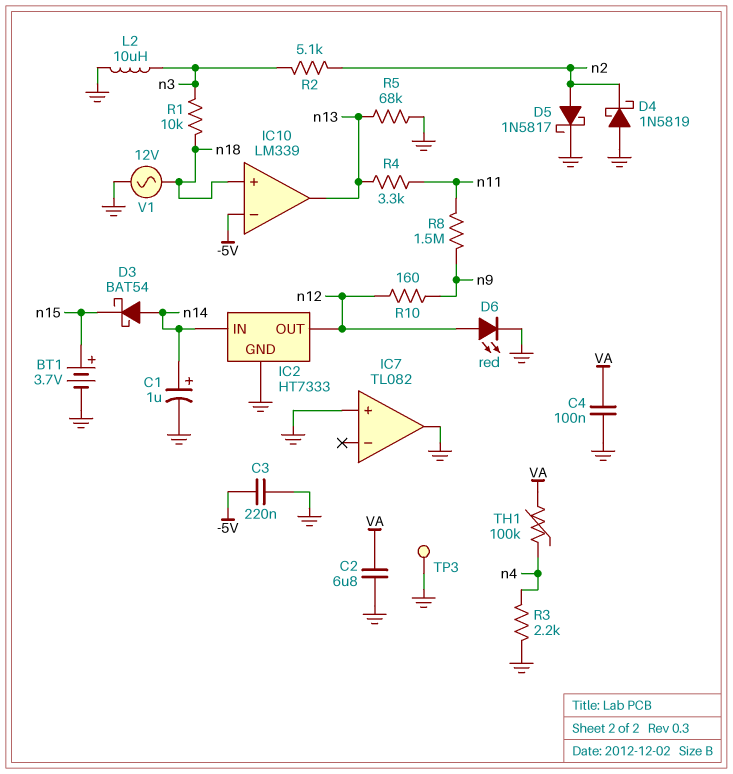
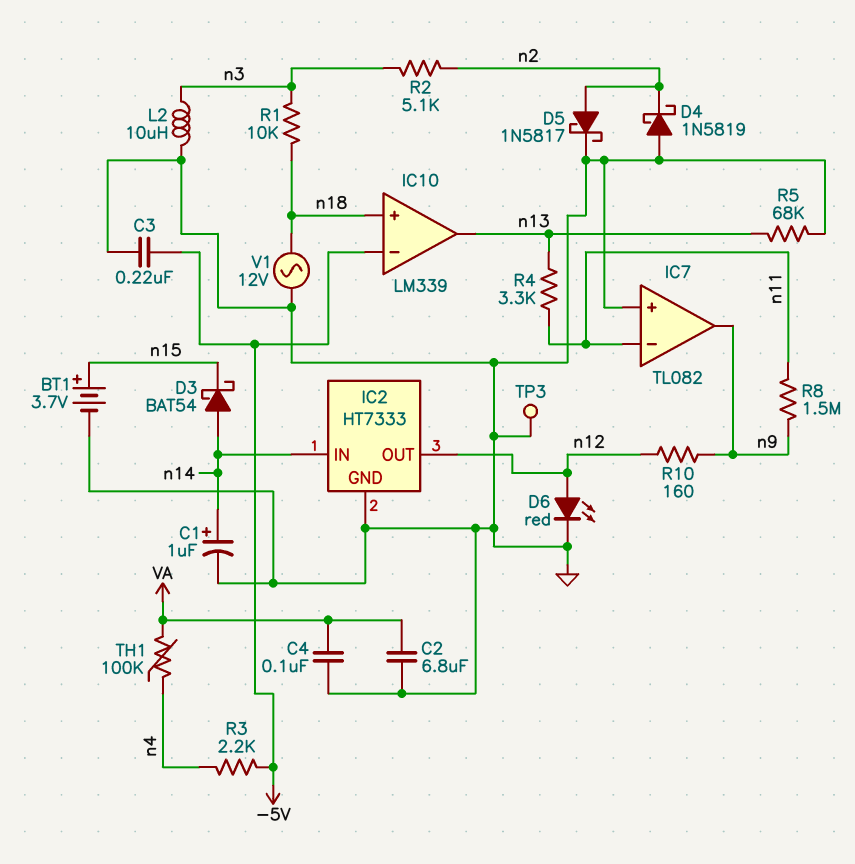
IC7 pin in-: none -> n11
IC7 pin out: GND -> n9
R3: 2.2k (GND, n4) -> 2.2k (-5V, n4)

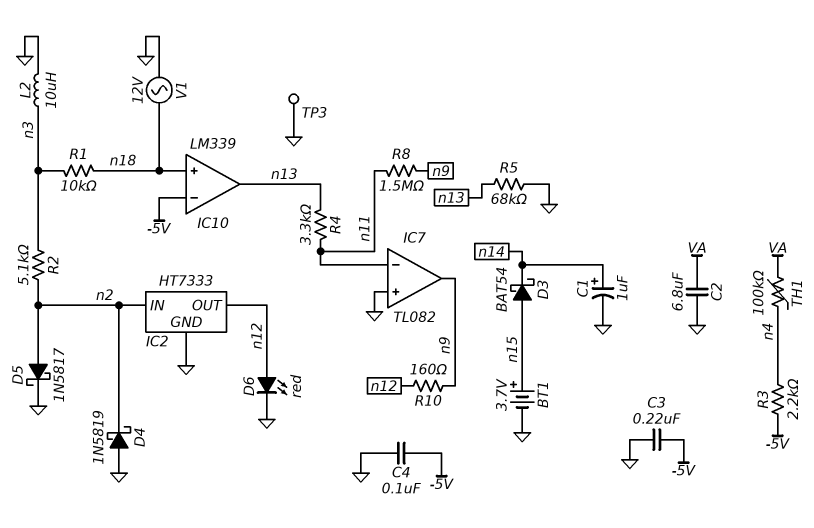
C4: 100nF (GND, VA) -> 100nF (-5V, GND)
D3: schottky BAT54 (A n14, K n15) -> schottky BAT54 (A n15, K n14)
IC2 pin IN: n14 -> n2

